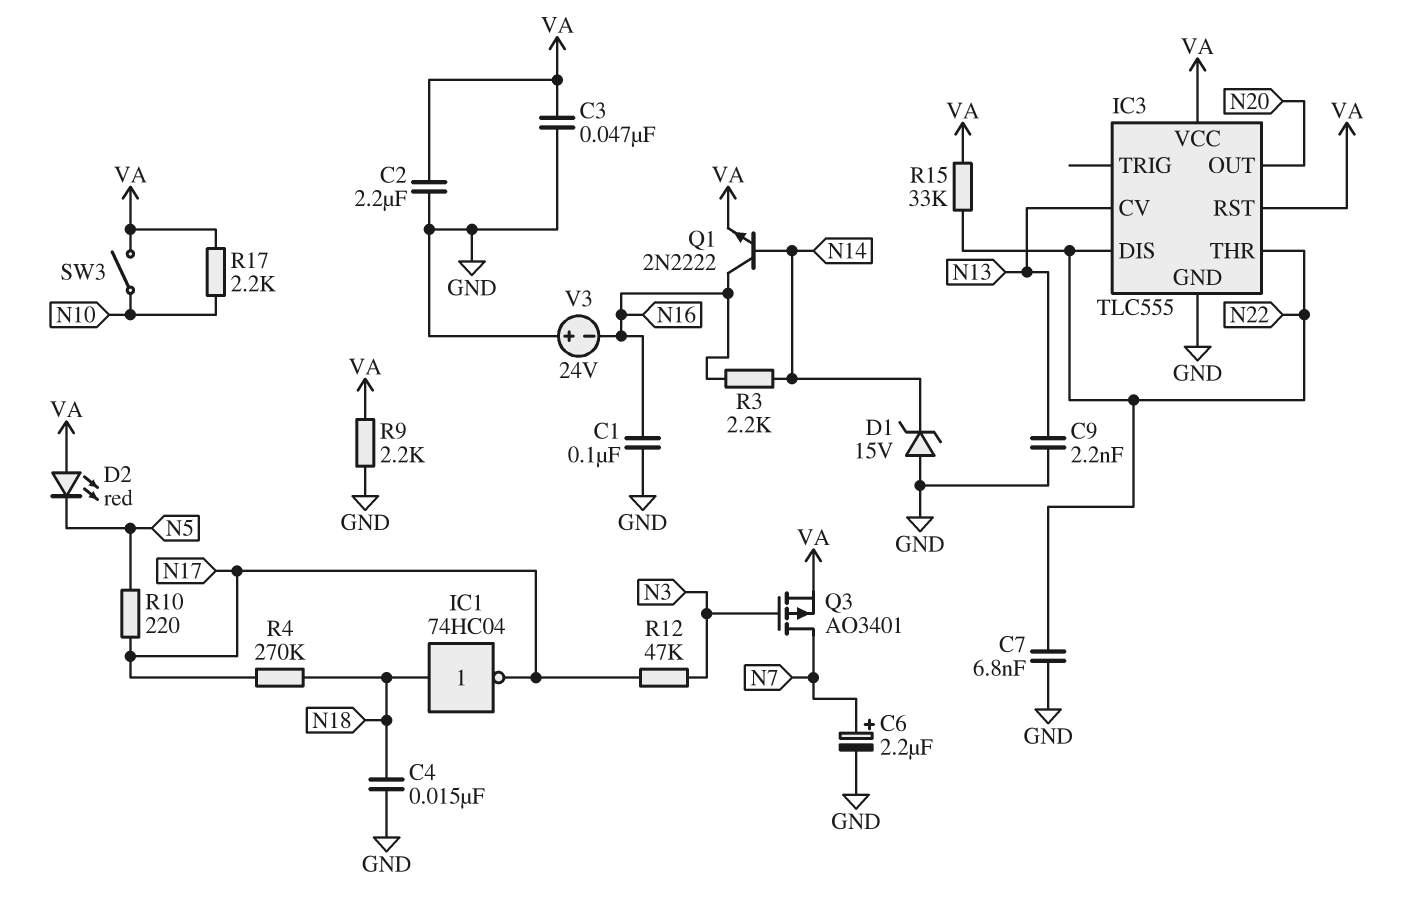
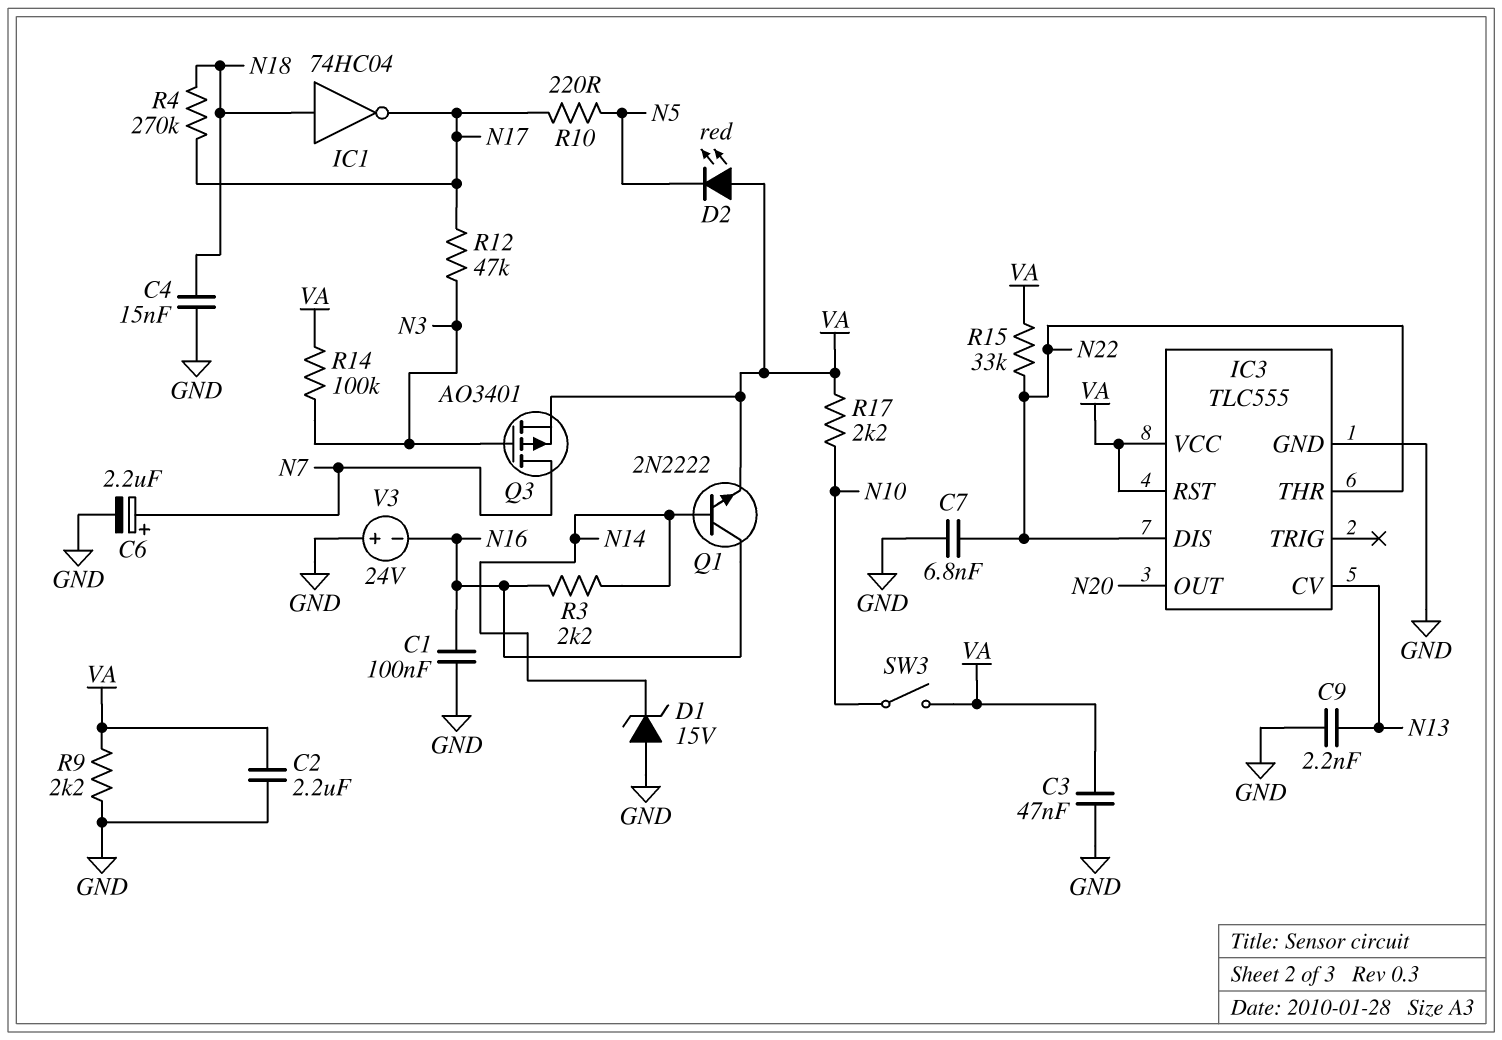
R14: none -> 100k (N3, VA)

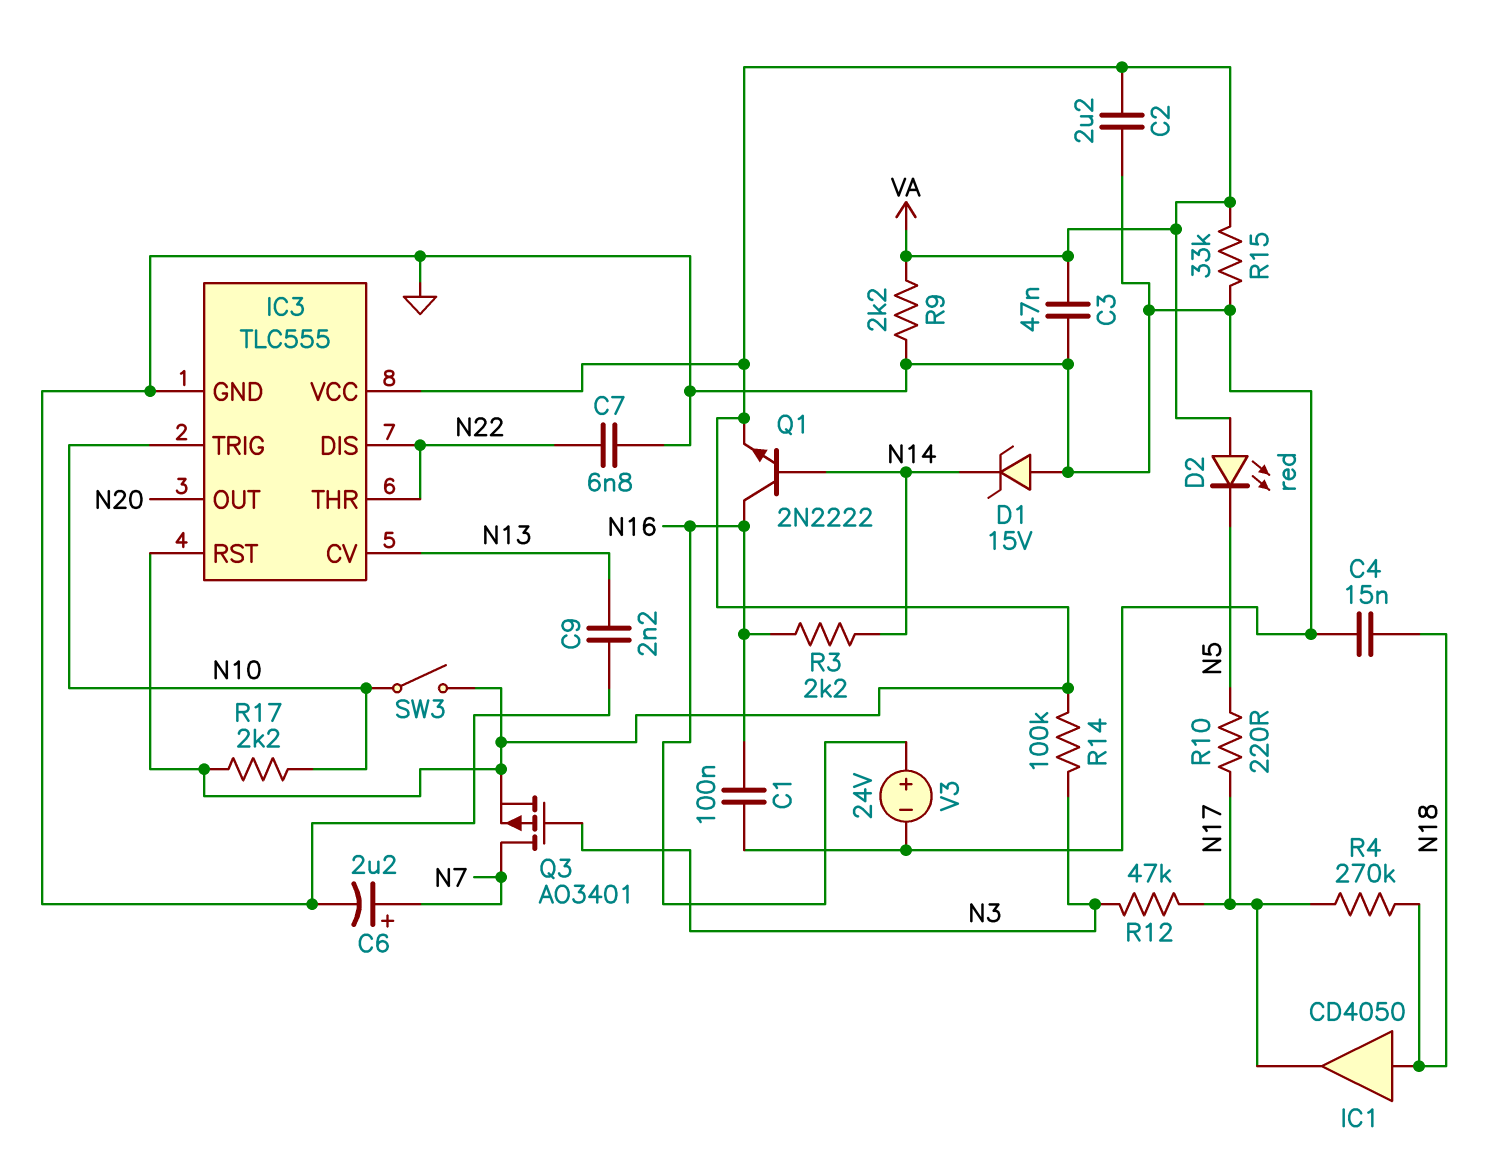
IC1: NOT 74HC04 (in N18, out N17) -> buffer CD4050 (in N18, out N17)
IC3 pin TRIG: none -> N10
R15: 33k (N22, VA) -> 33k (GND, VA)
V3: 24V (plus GND, minus N16) -> 24V (plus N16, minus GND)

